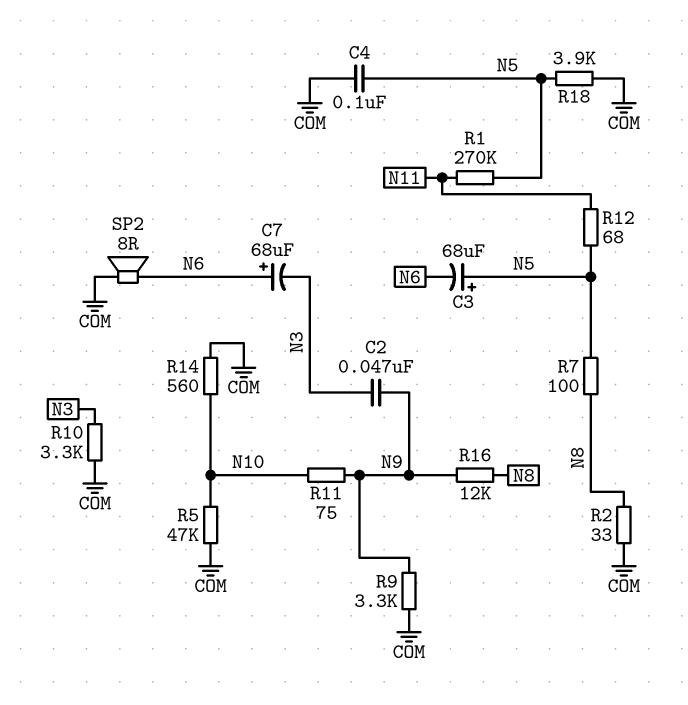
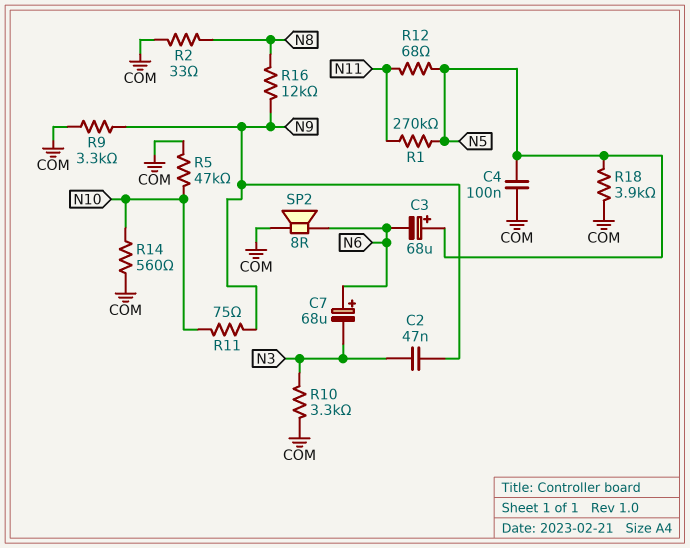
R7: 100 (N5, N8) -> none

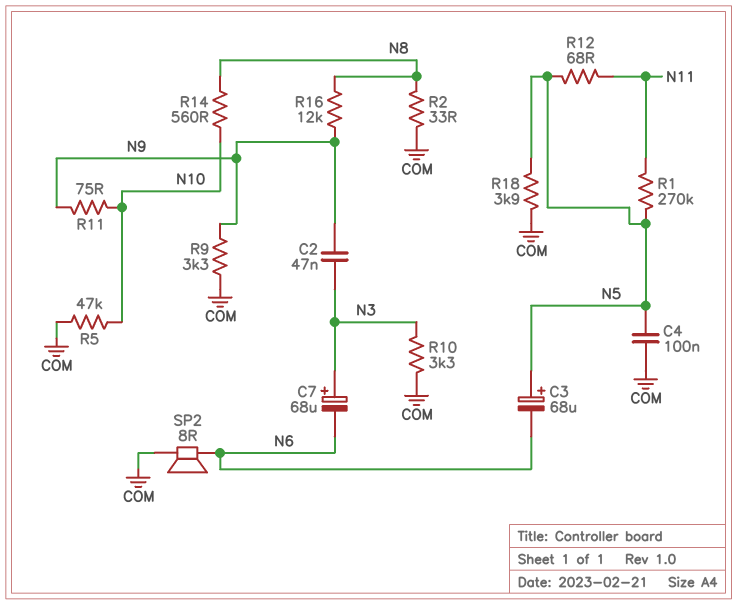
C7: 68uF (plus N6, minus N3) -> 68uF (plus N3, minus N6)
R14: 560 (COM, N10) -> 560 (N8, N10)

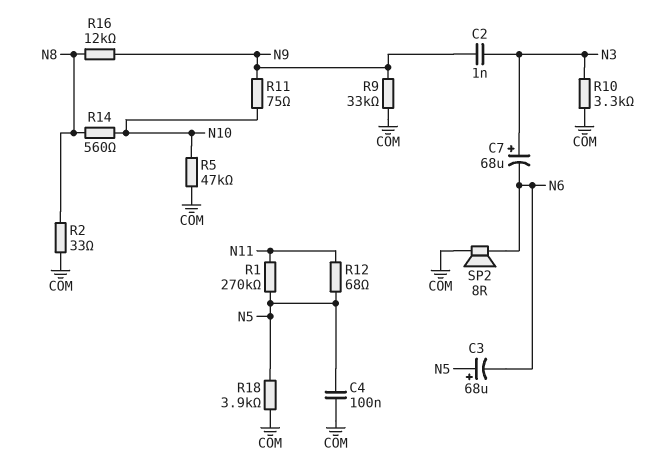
C2: 47nF (N3, N9) -> 1nF (N3, N9)
R9: 3.3k (COM, N9) -> 33k (COM, N9)

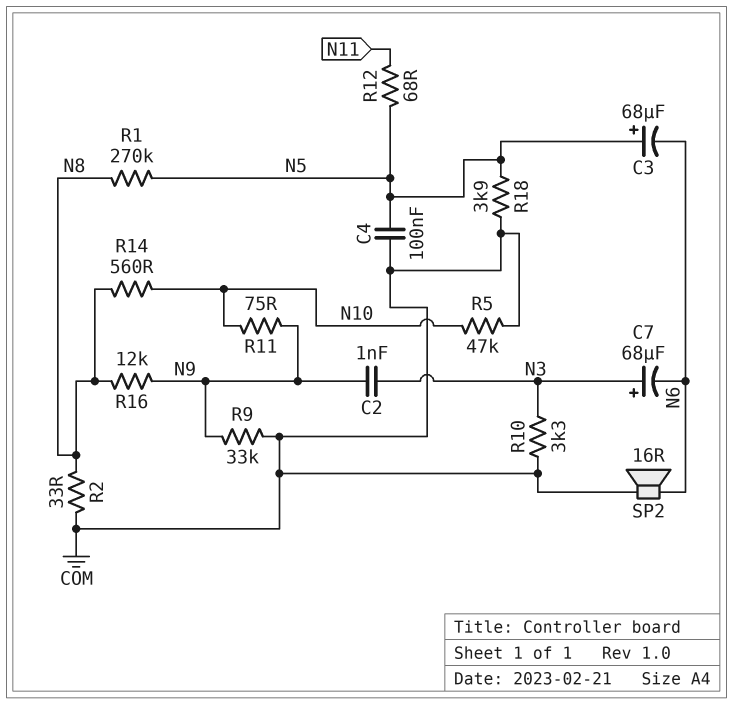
R1: 270k (N5, N11) -> 270k (N5, N8)
SP2: speaker 8R (COM, N6) -> speaker 16R (COM, N6)

